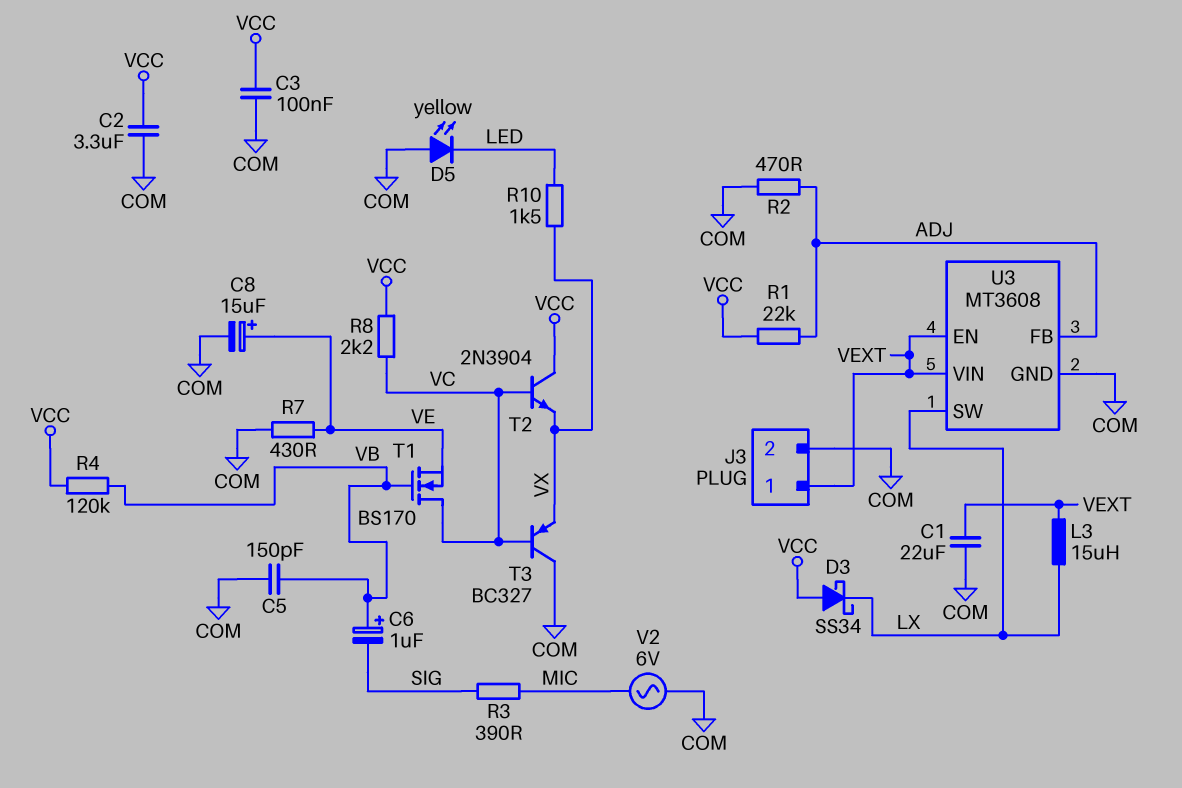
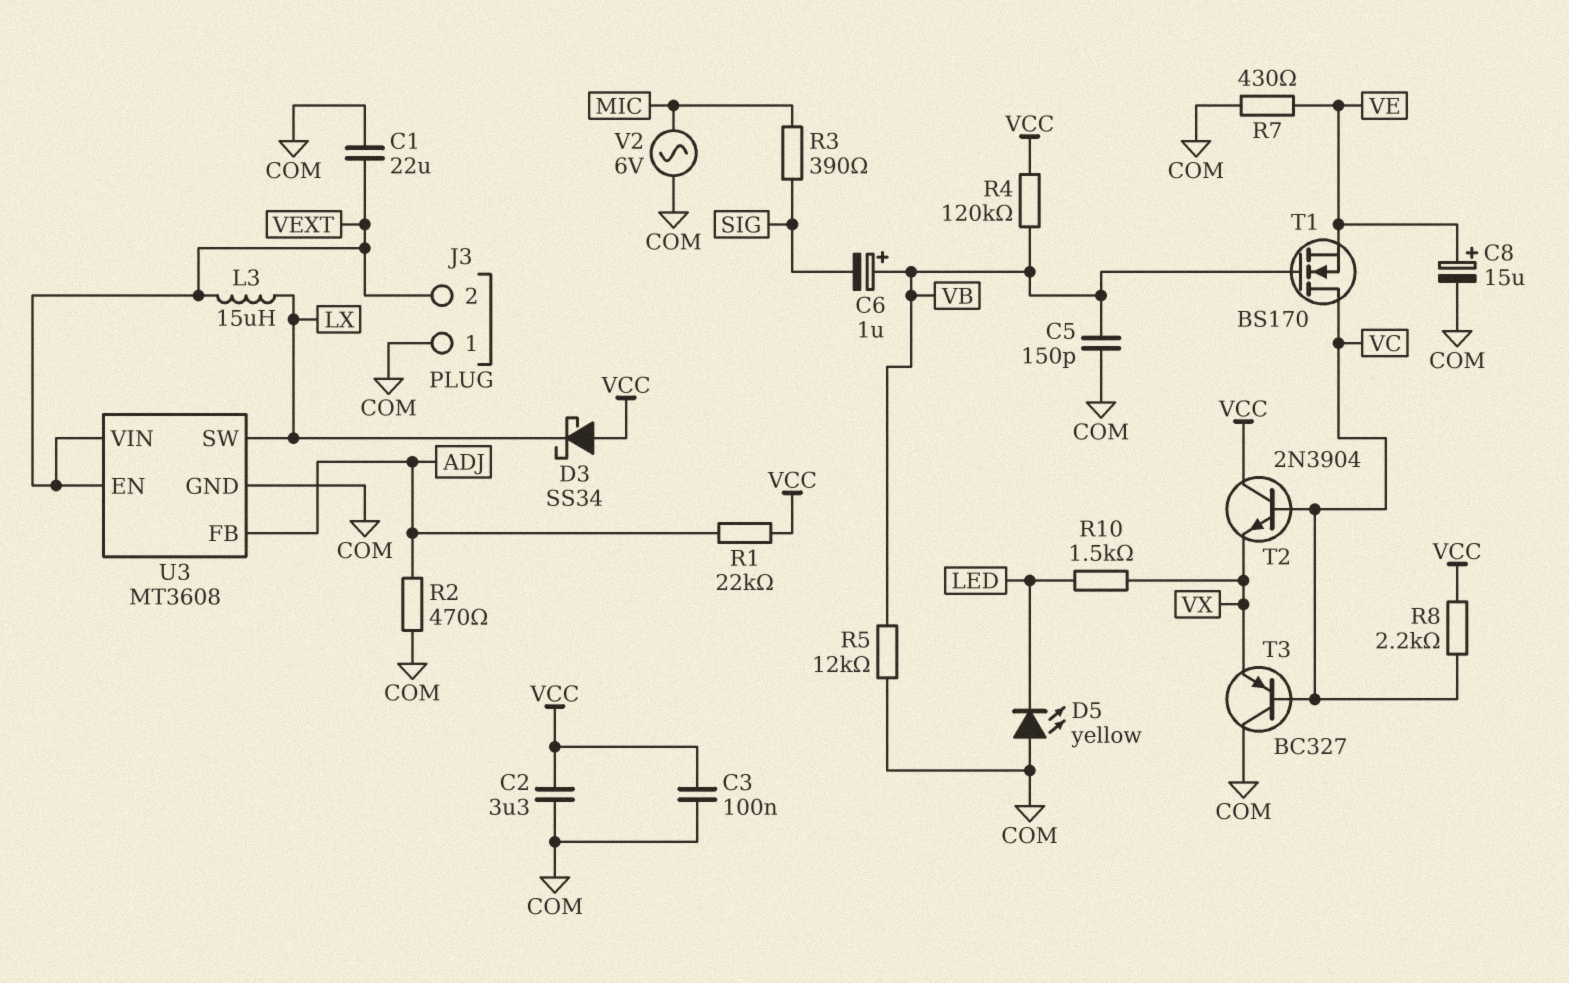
J3 pin 1: VEXT -> COM
J3 pin 2: COM -> VEXT
R5: none -> 12k (COM, VB)

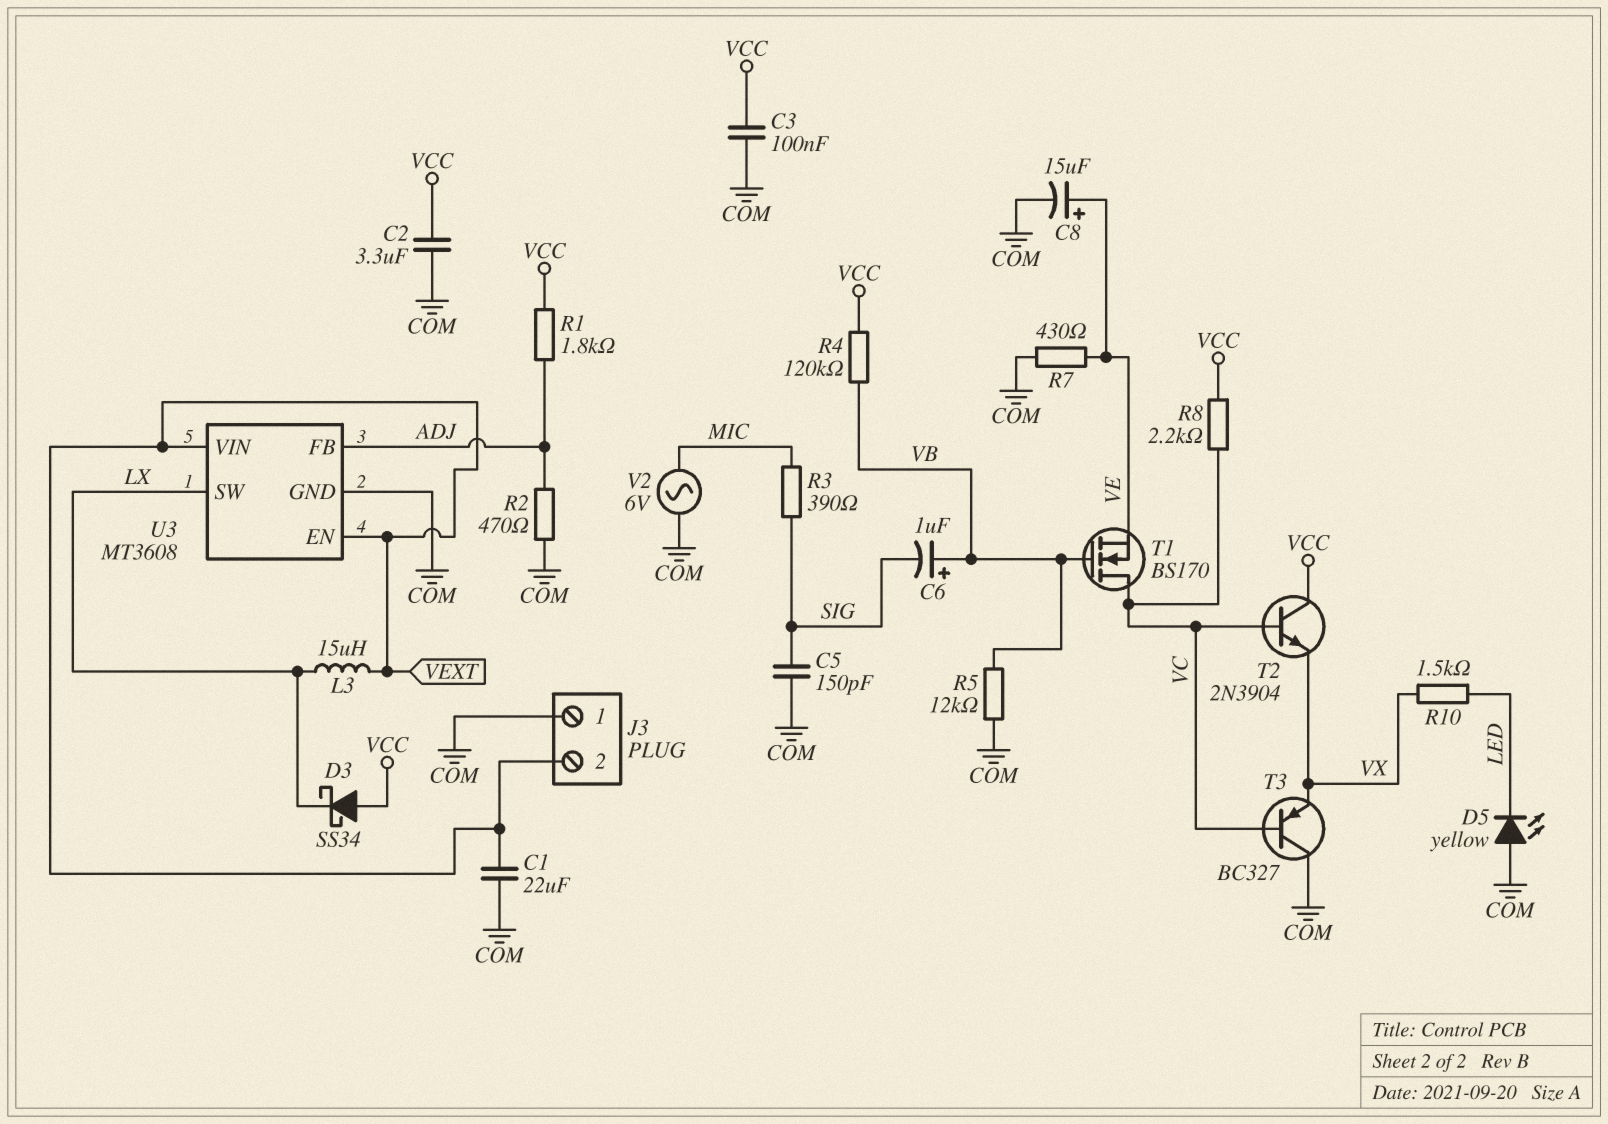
C5: 150pF (COM, VB) -> 150pF (COM, SIG)
R1: 22k (ADJ, VCC) -> 1.8k (ADJ, VCC)

